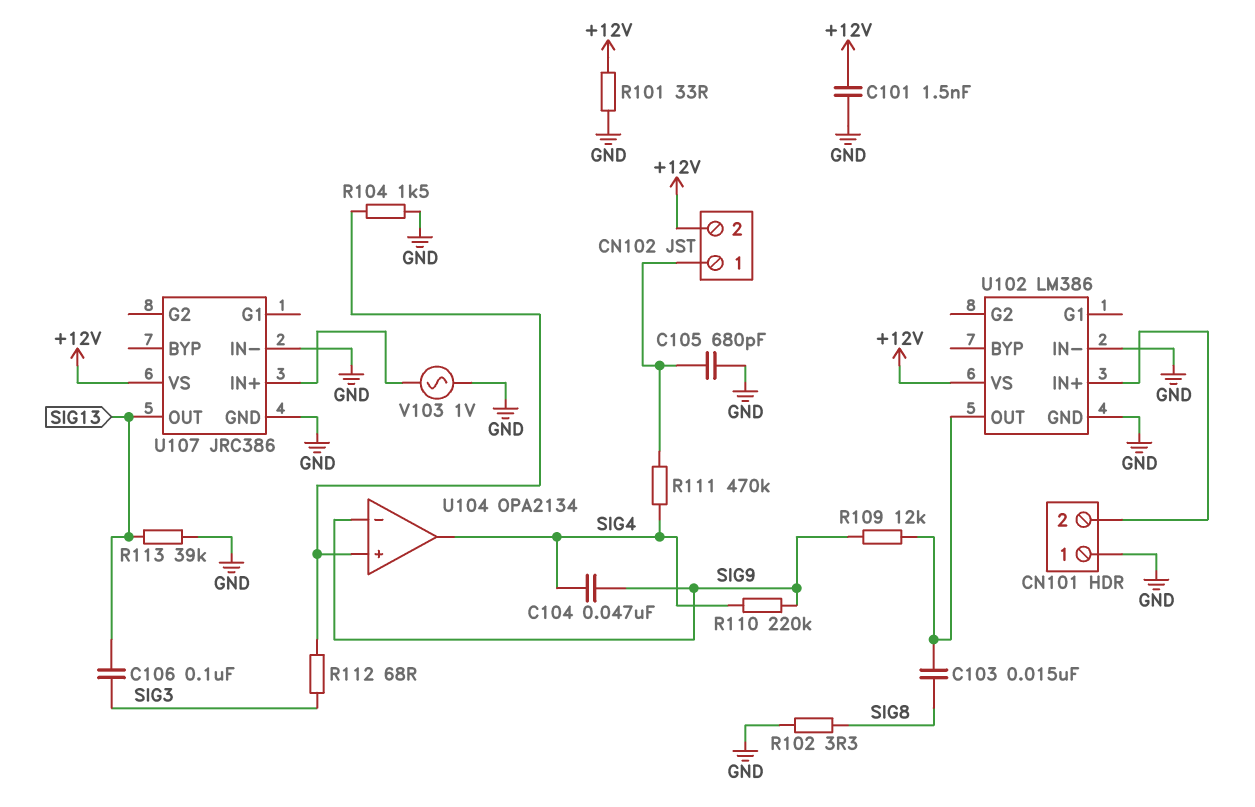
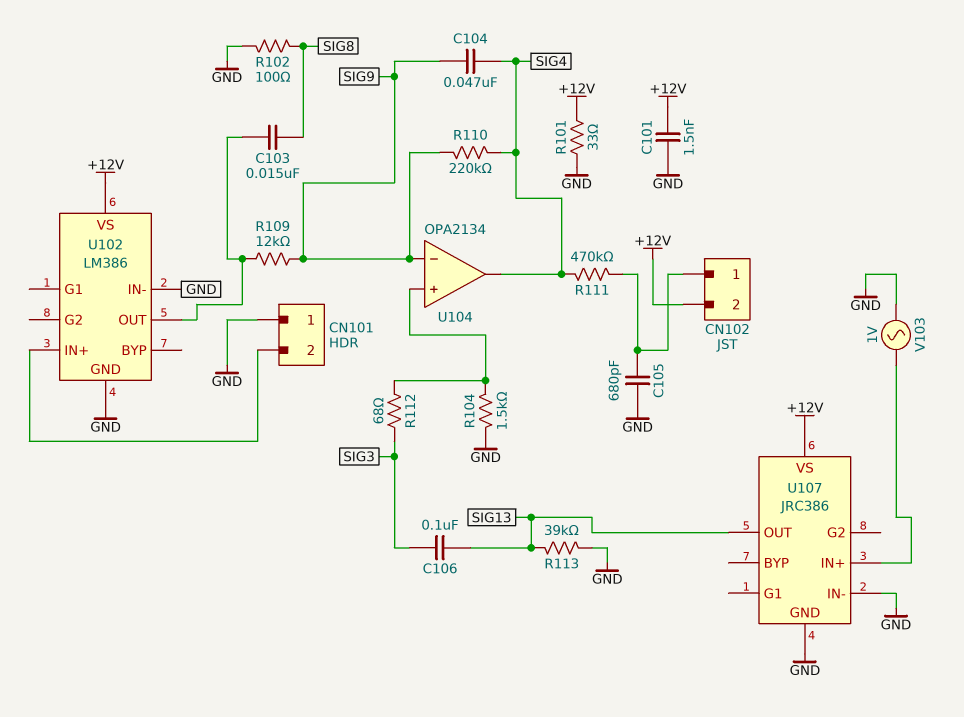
R102: 3.3 (GND, SIG8) -> 100 (GND, SIG8)

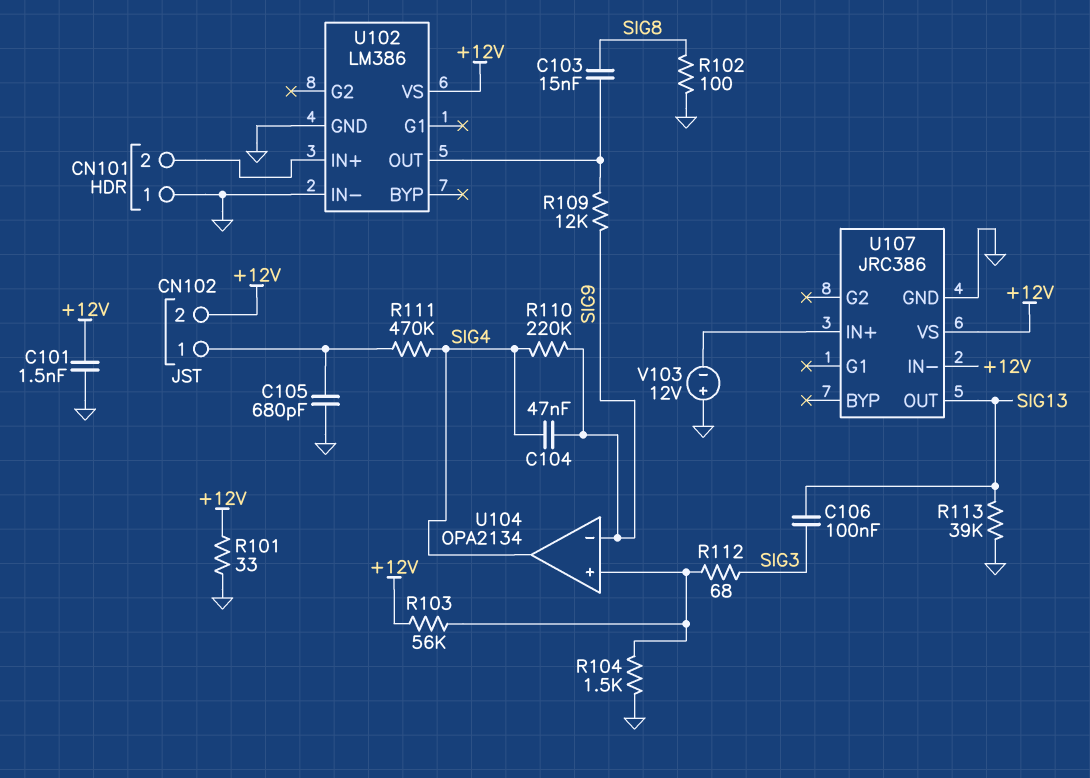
R103: none -> 56k (+12V, U104/in+)
U107 pin IN-: GND -> +12V
V103: AC 1V (GND, U107/IN+) -> 12V (plus GND, minus U107/IN+)

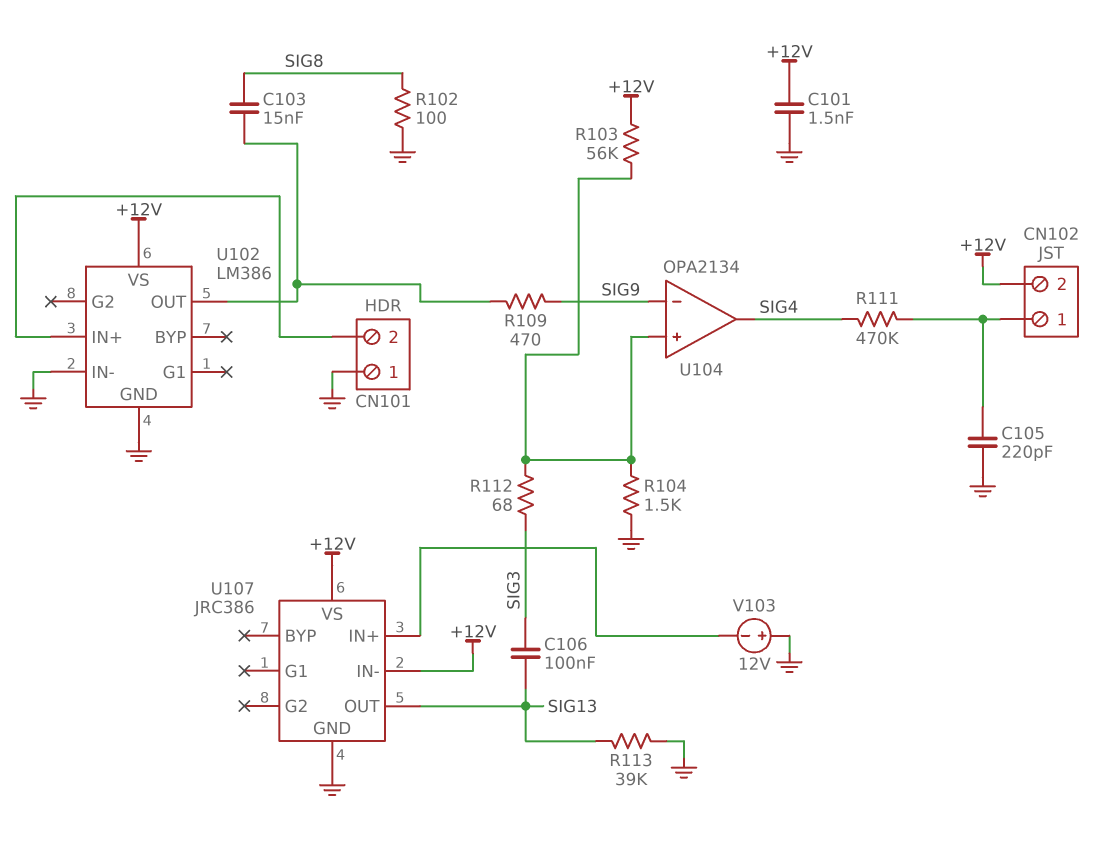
C104: 47nF (SIG4, SIG9) -> none
C105: 680pF (CN102/1, GND) -> 220pF (CN102/1, GND)
R101: 33 (+12V, GND) -> none
R109: 12k (SIG9, U102/OUT) -> 470 (SIG9, U102/OUT)
R110: 220k (SIG4, SIG9) -> none

